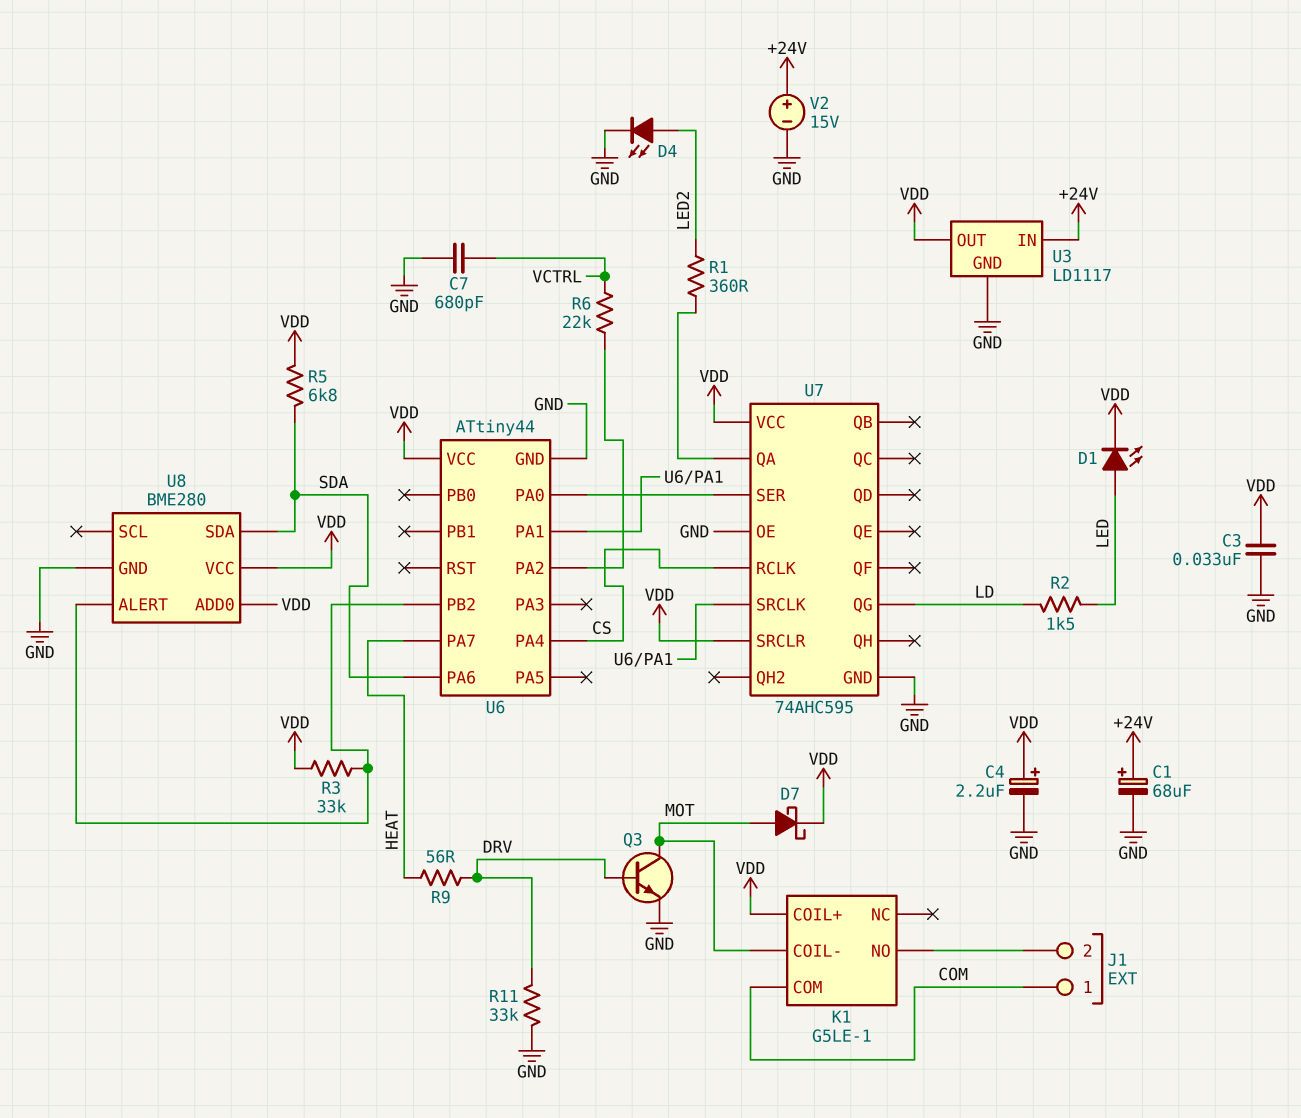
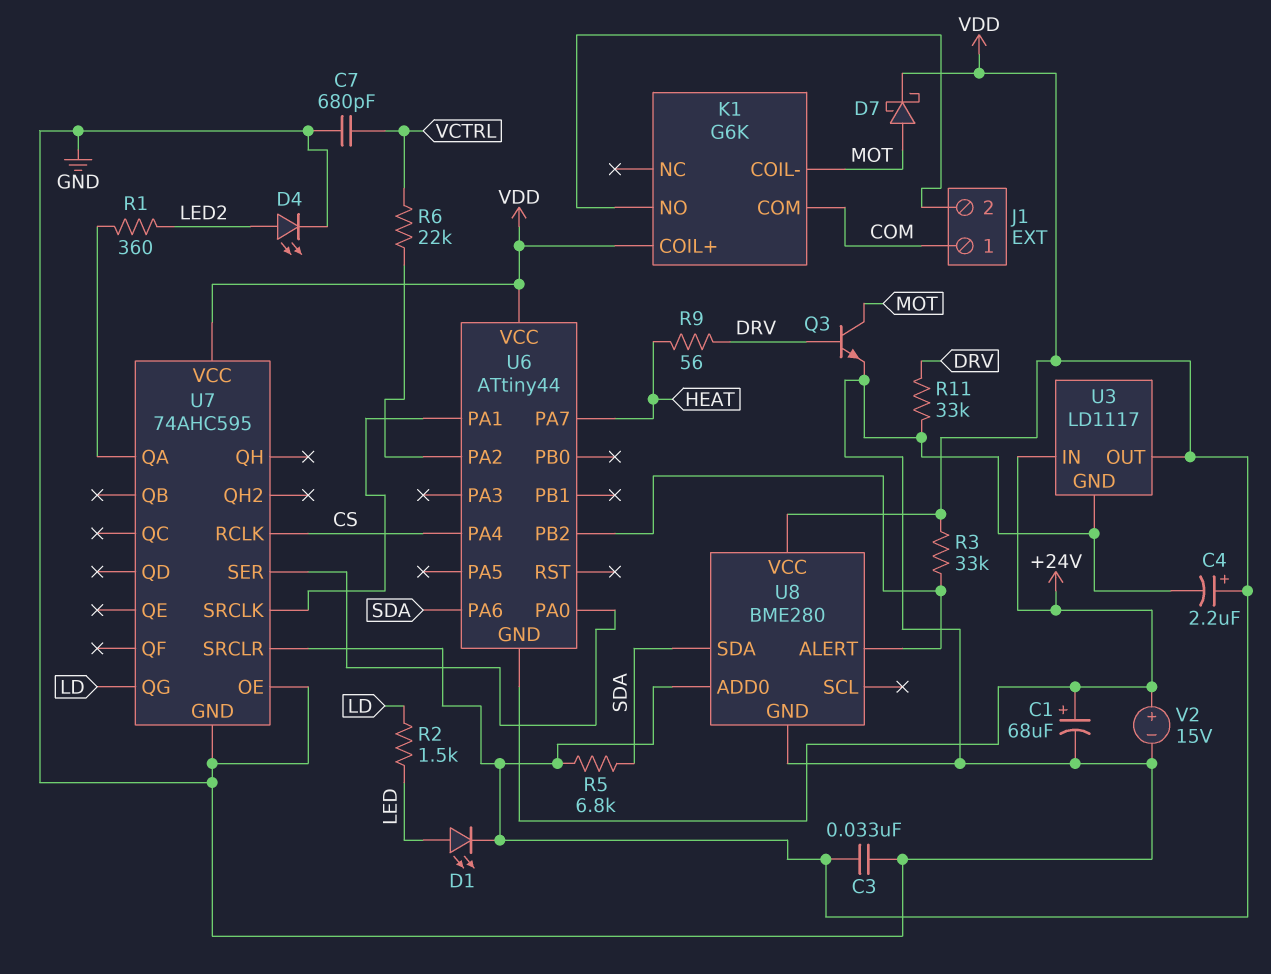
K1: G5LE-1 -> G6K
U6 pin GND: GND -> +24V

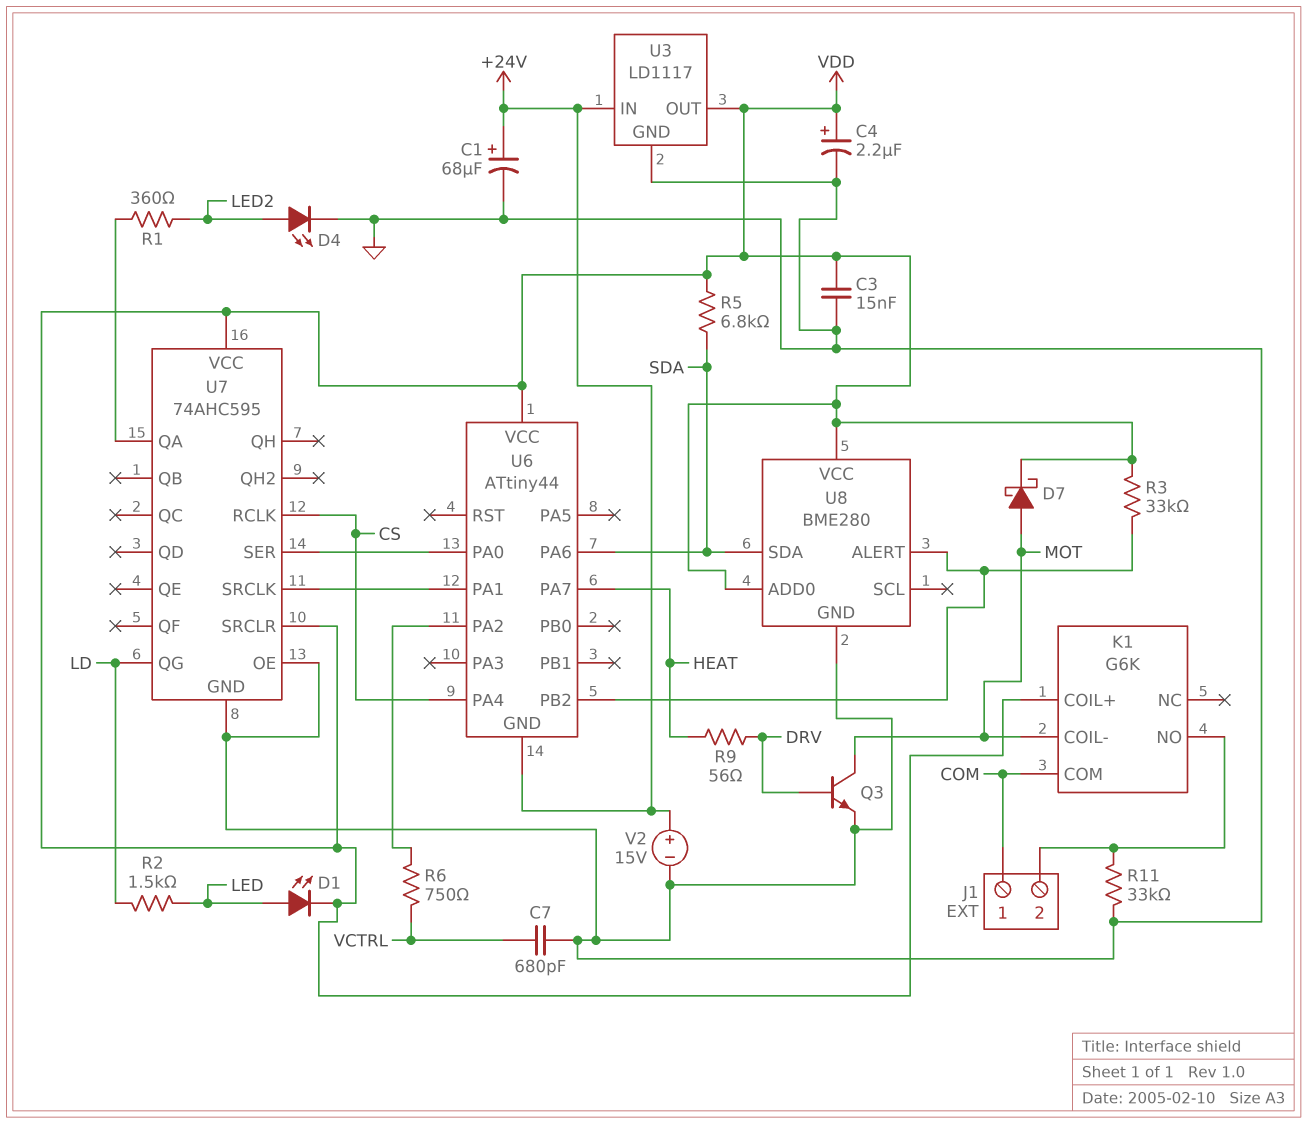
C3: 33nF (GND, VDD) -> 15nF (GND, VDD)
R6: 22k (U6/PA2, VCTRL) -> 750 (U6/PA2, VCTRL)
R11: 33k (DRV, GND) -> 33k (GND, J1/2)

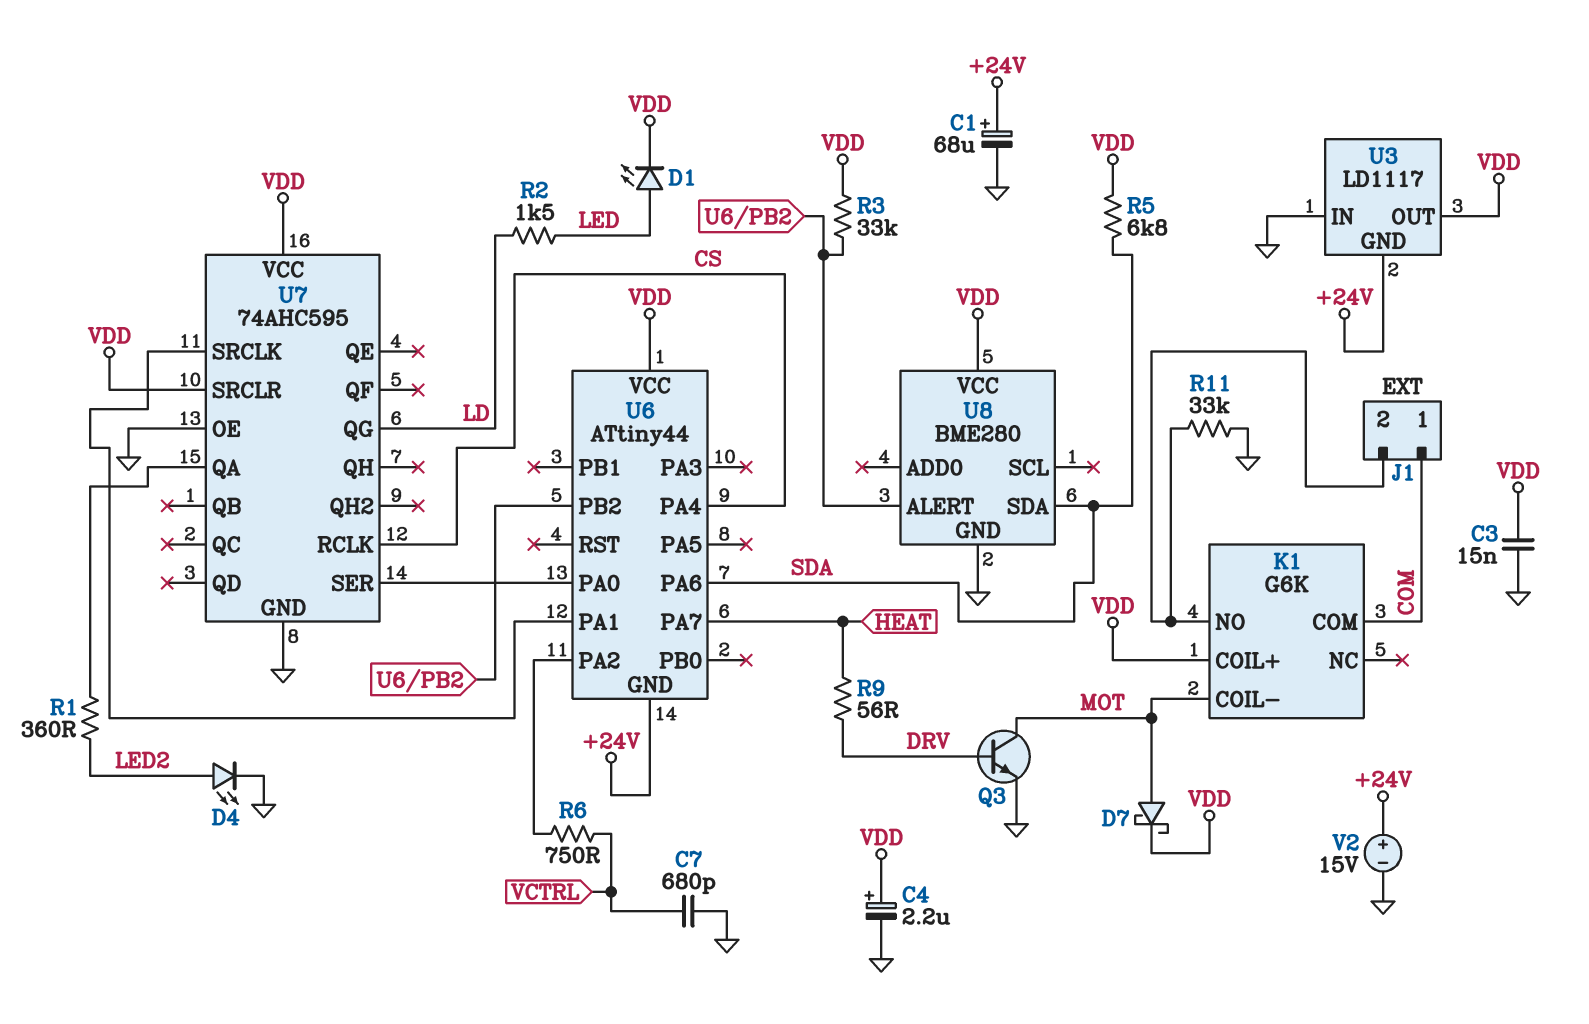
U3 pin GND: GND -> +24V
U3 pin IN: +24V -> GND
U8 pin ADD0: VDD -> none

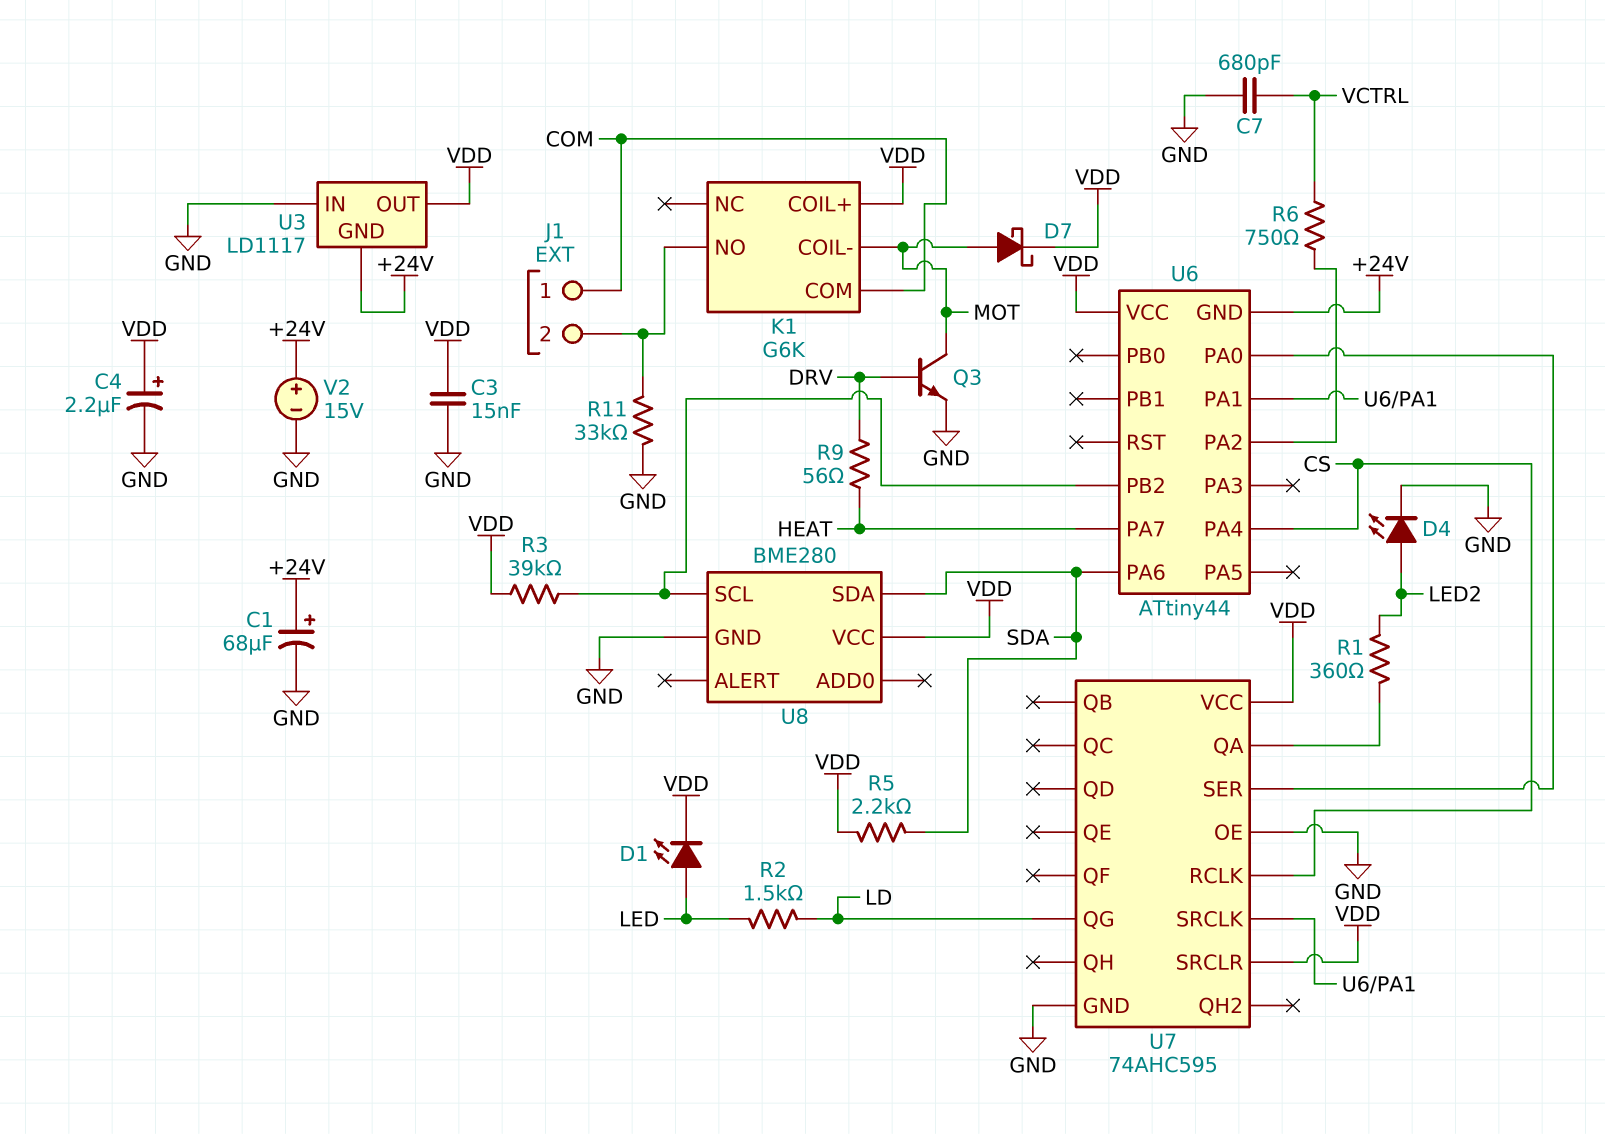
R3: 33k (U6/PB2, VDD) -> 39k (U6/PB2, VDD)
R5: 6.8k (SDA, VDD) -> 2.2k (SDA, VDD)
U8 pin ALERT: U6/PB2 -> none
U8 pin SCL: none -> U6/PB2

